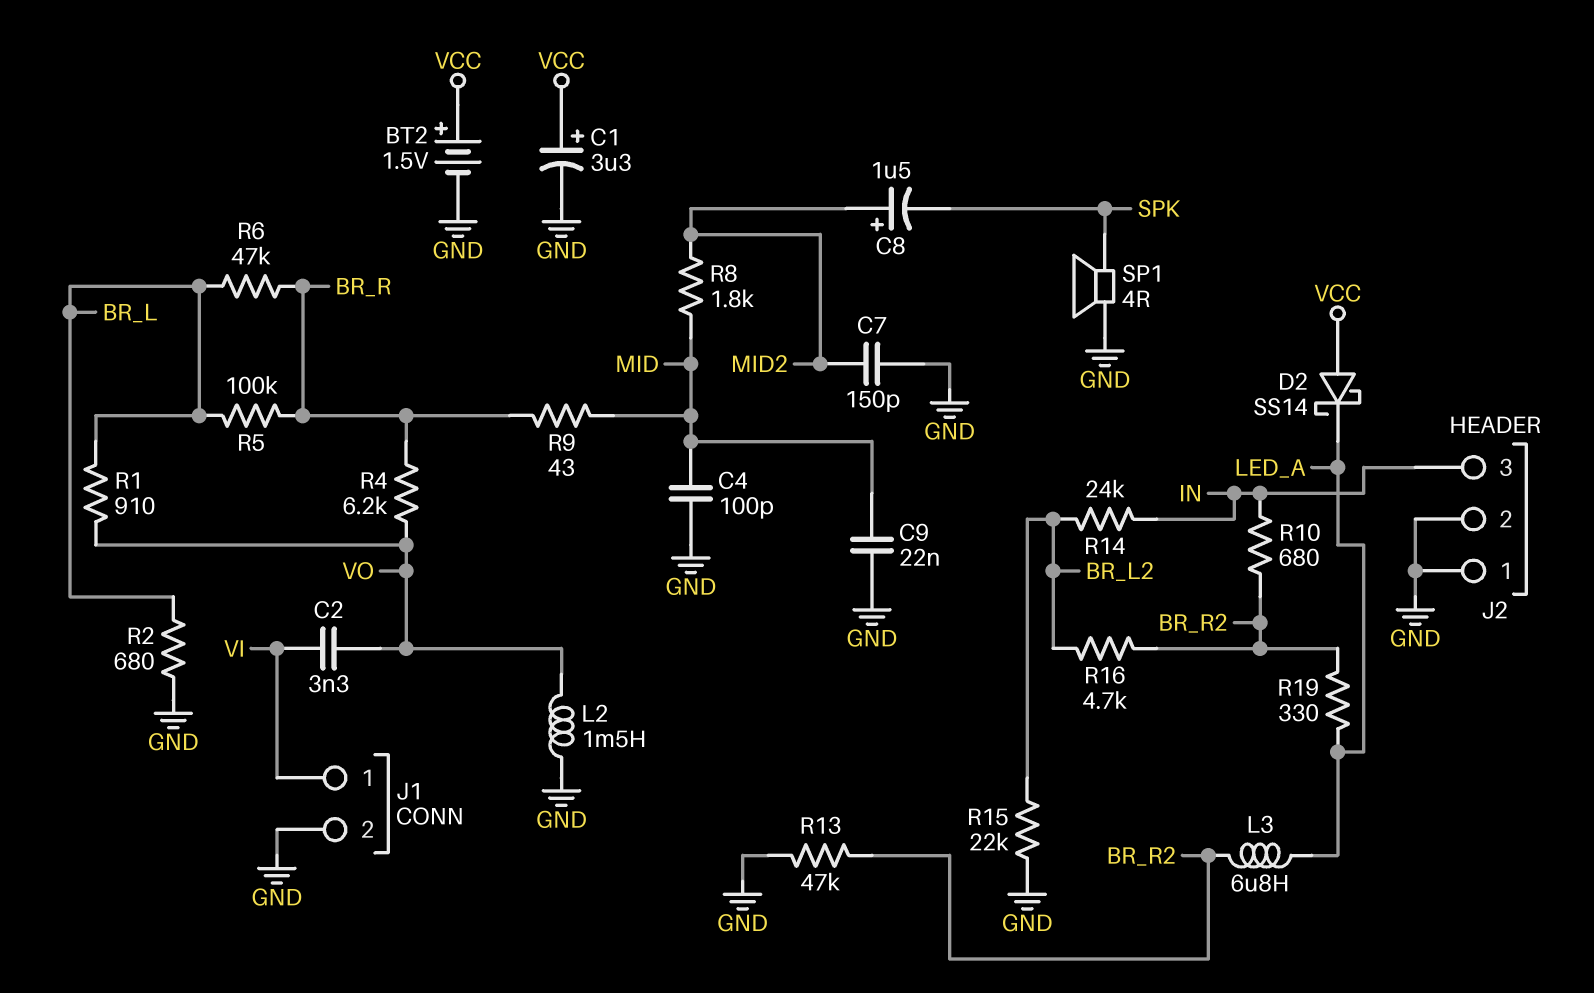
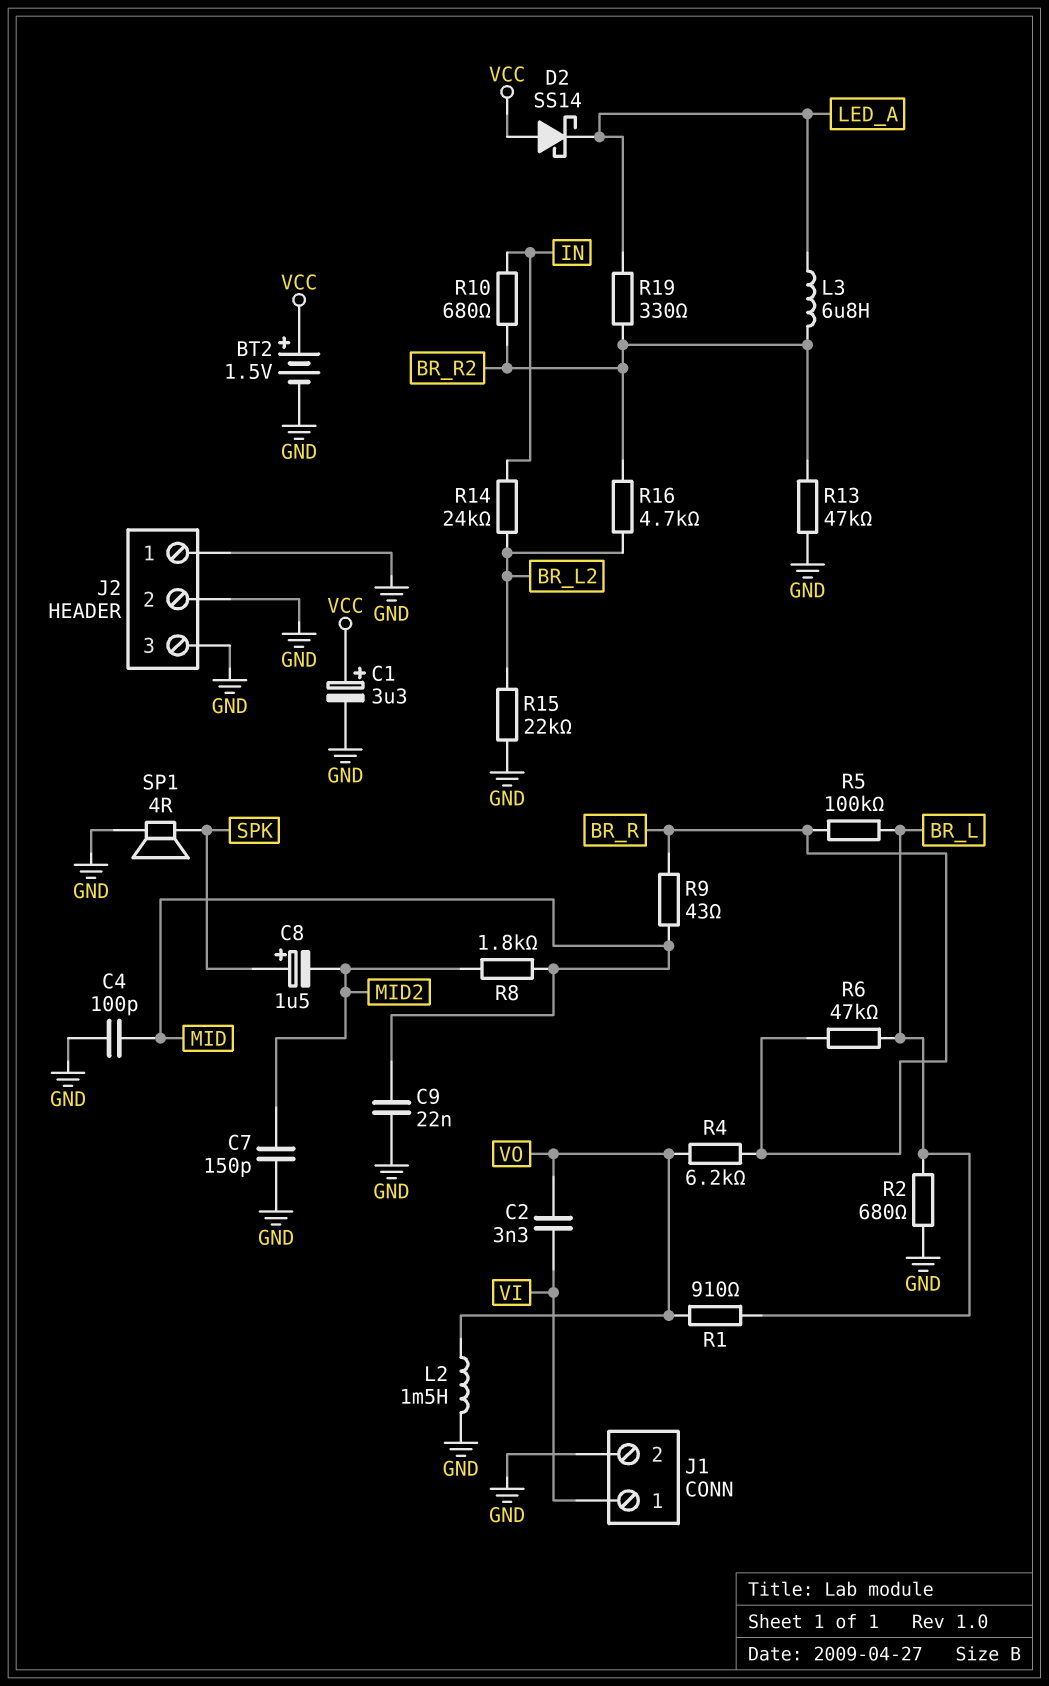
C8: 1.5uF (plus MID2, minus SPK) -> 1.5uF (plus SPK, minus MID2)
J2 pin 3: IN -> GND

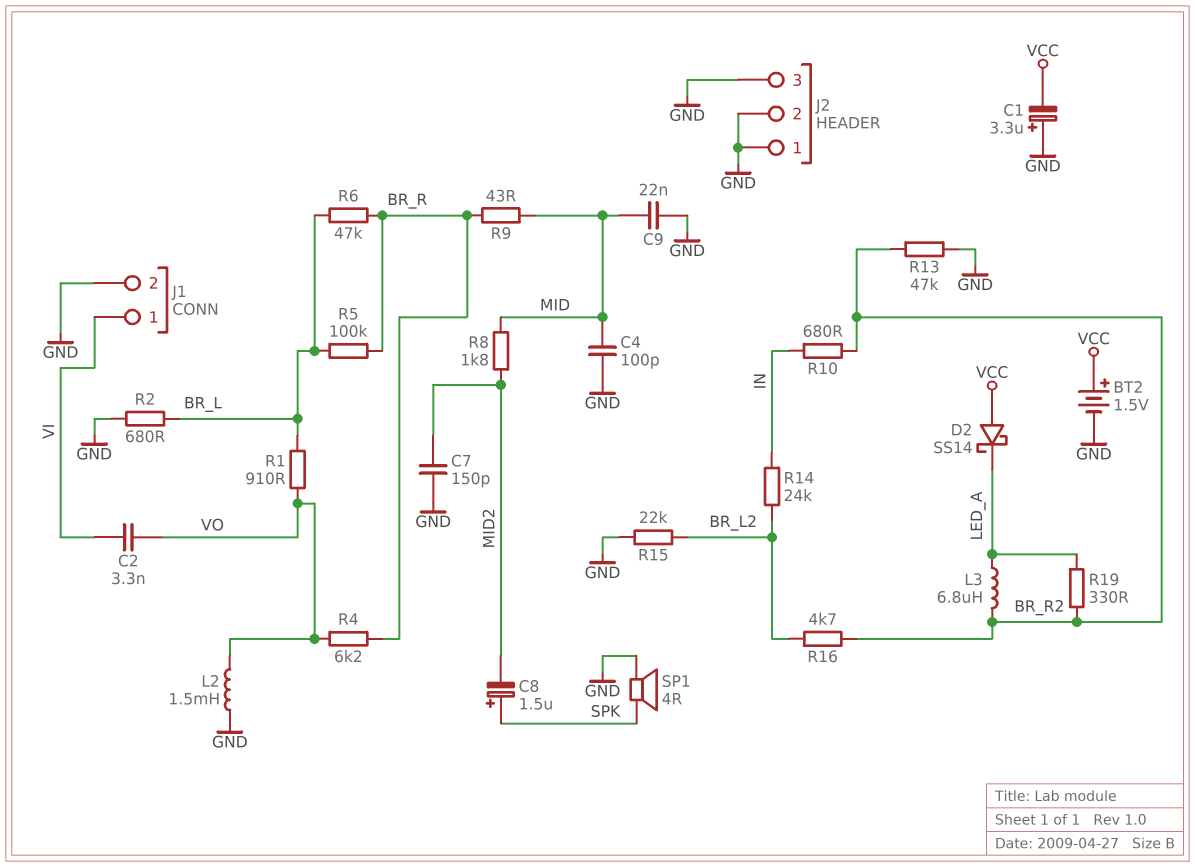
C1: 3.3uF (plus VCC, minus GND) -> 3.3uF (plus GND, minus VCC)

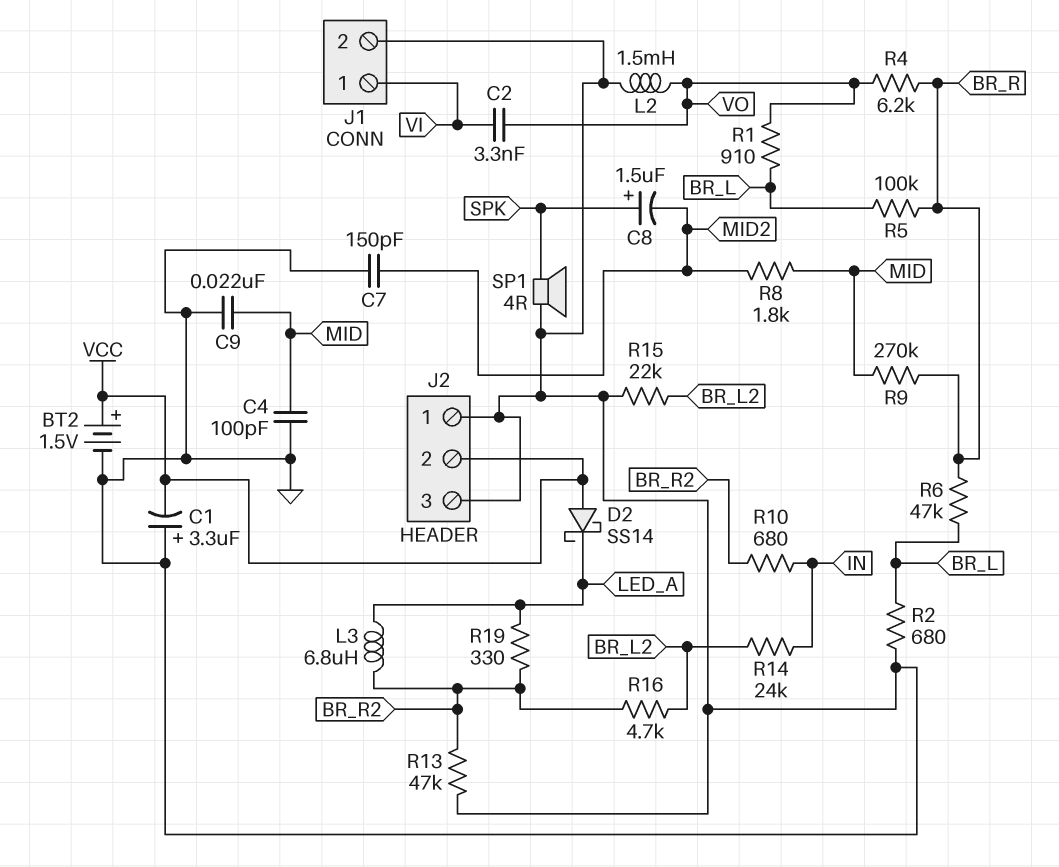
J2 pin 2: GND -> VCC
R9: 43 (BR_R, MID) -> 270k (BR_R, MID)

